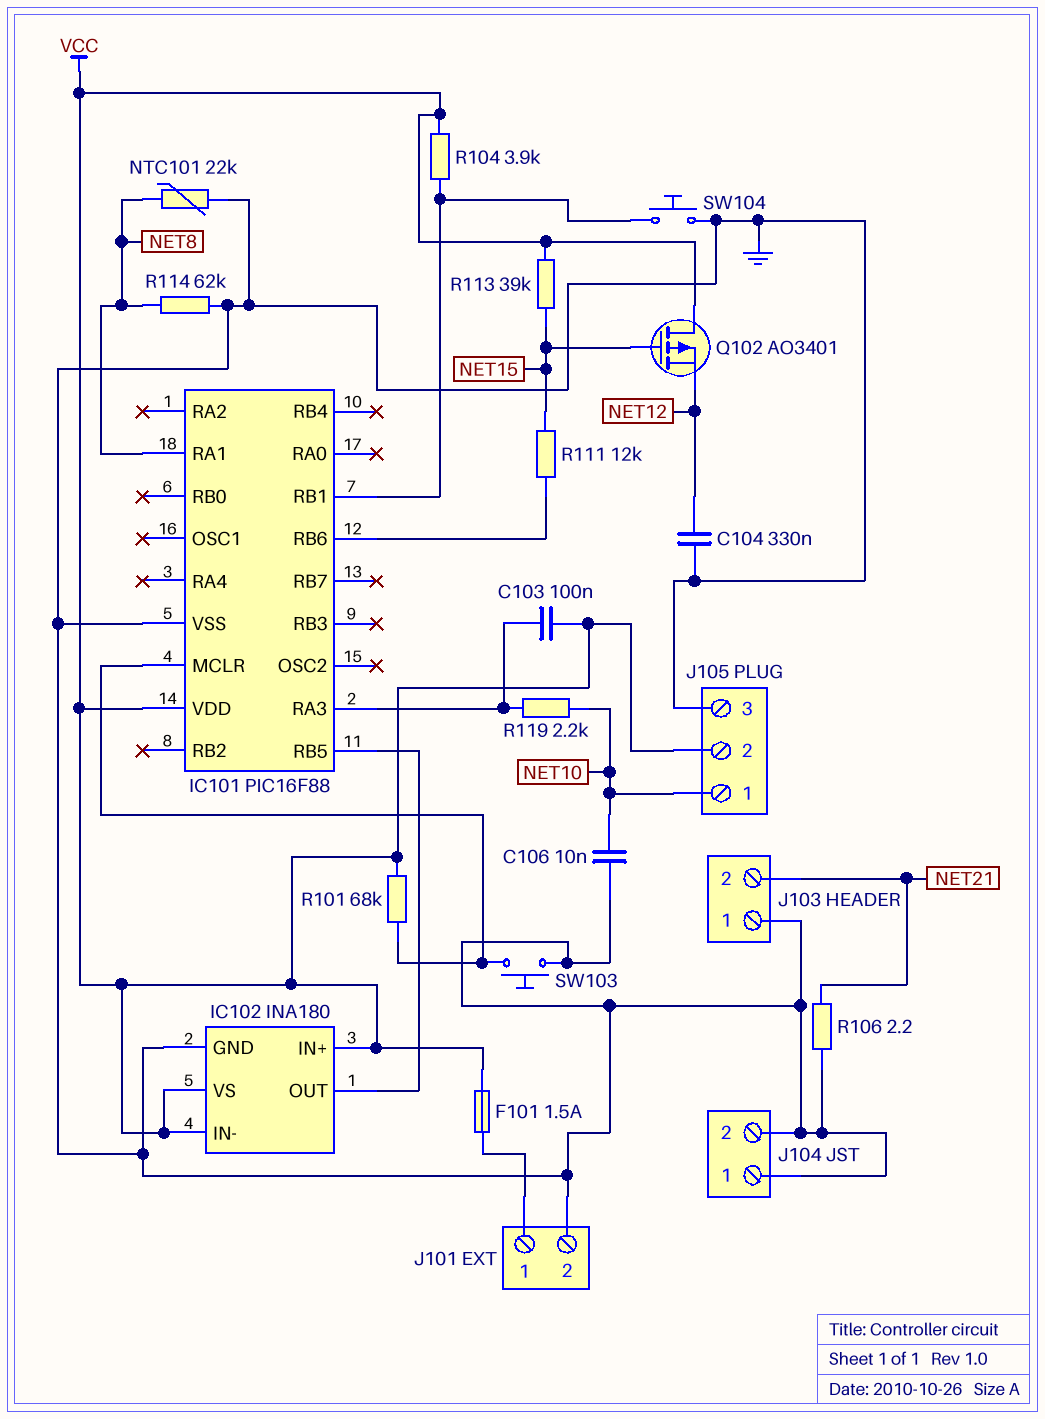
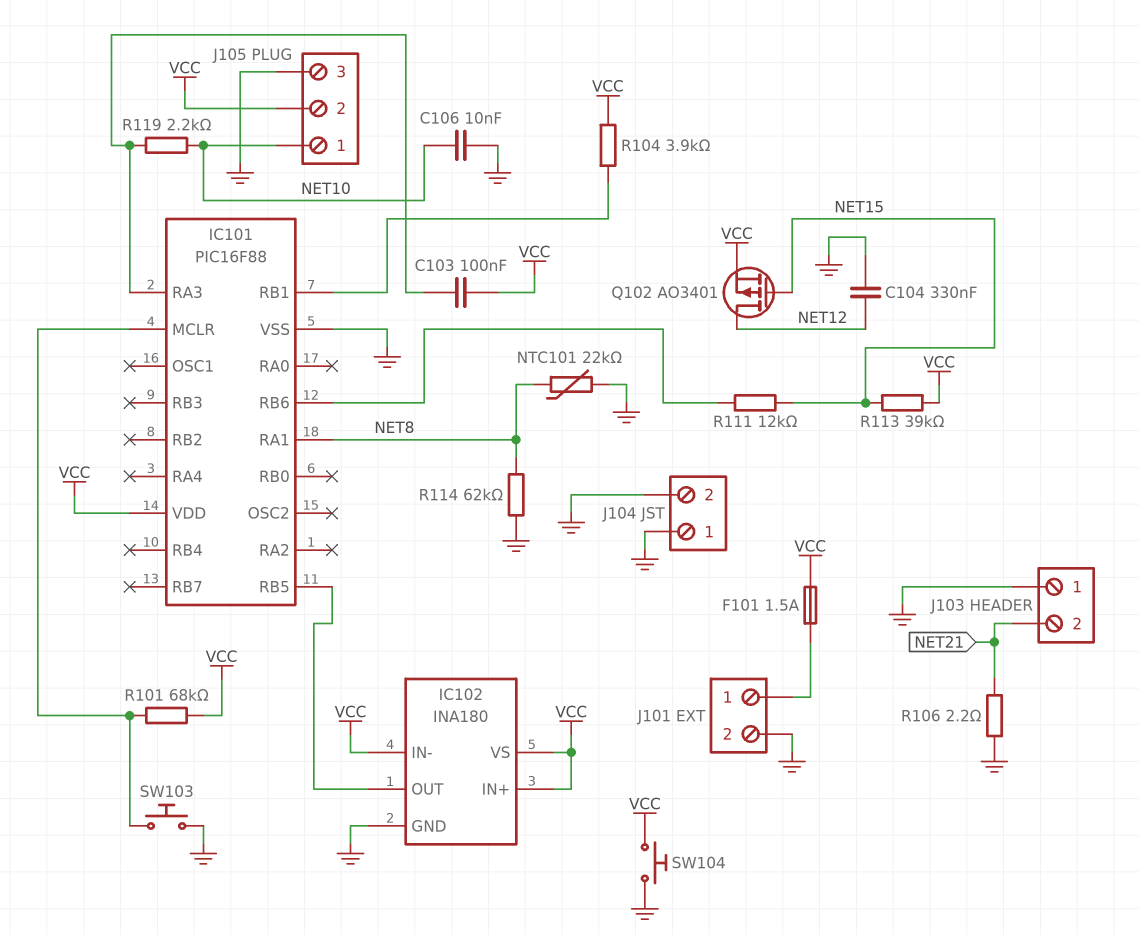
Q102: PMOS AO3401 (G NET15, D VCC, S NET12) -> PMOS AO3401 (G NET15, D NET12, S VCC)
SW104: button (GND, IC101/RB1) -> button (GND, VCC)

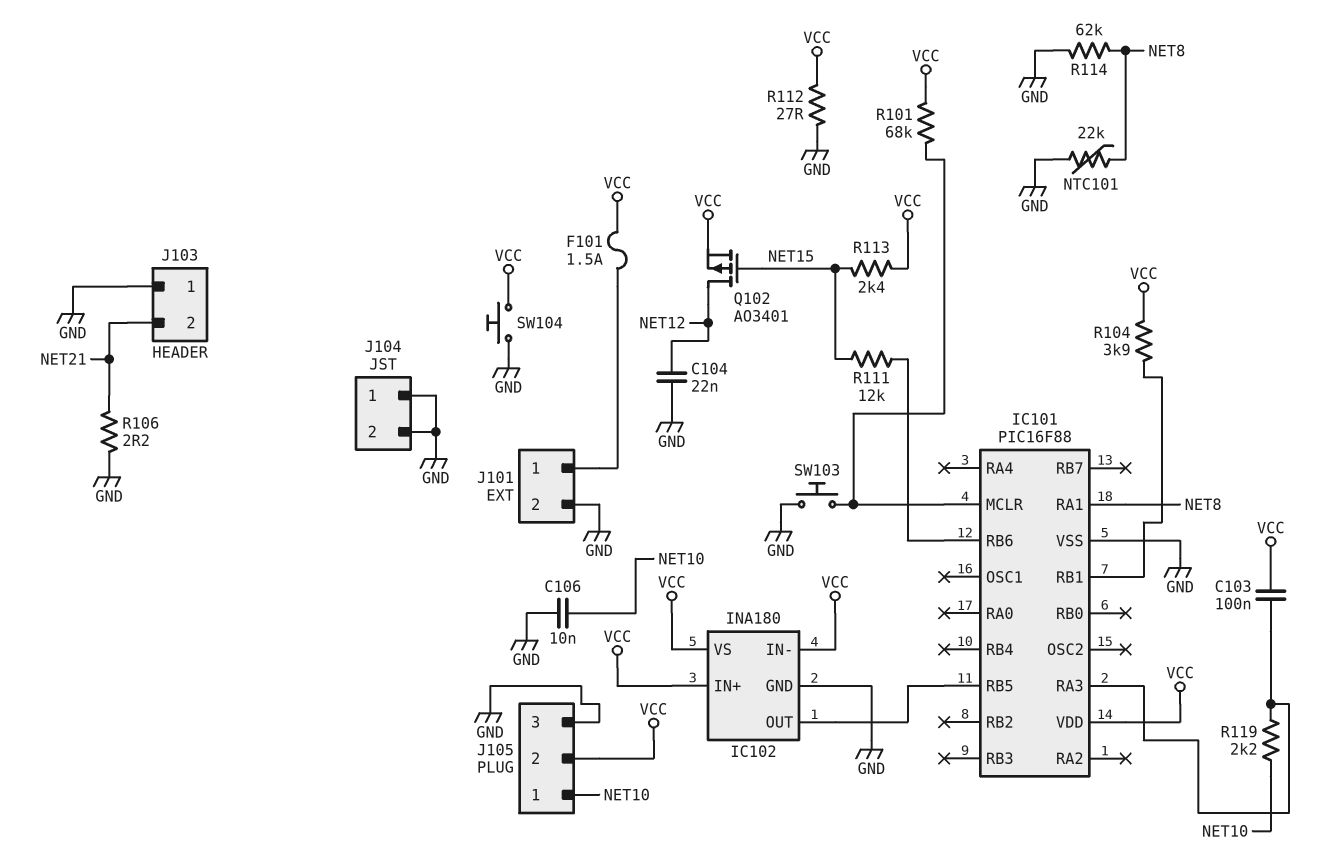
C104: 330nF (GND, NET12) -> 22nF (GND, NET12)
R112: none -> 27 (GND, VCC)
R113: 39k (NET15, VCC) -> 2.4k (NET15, VCC)

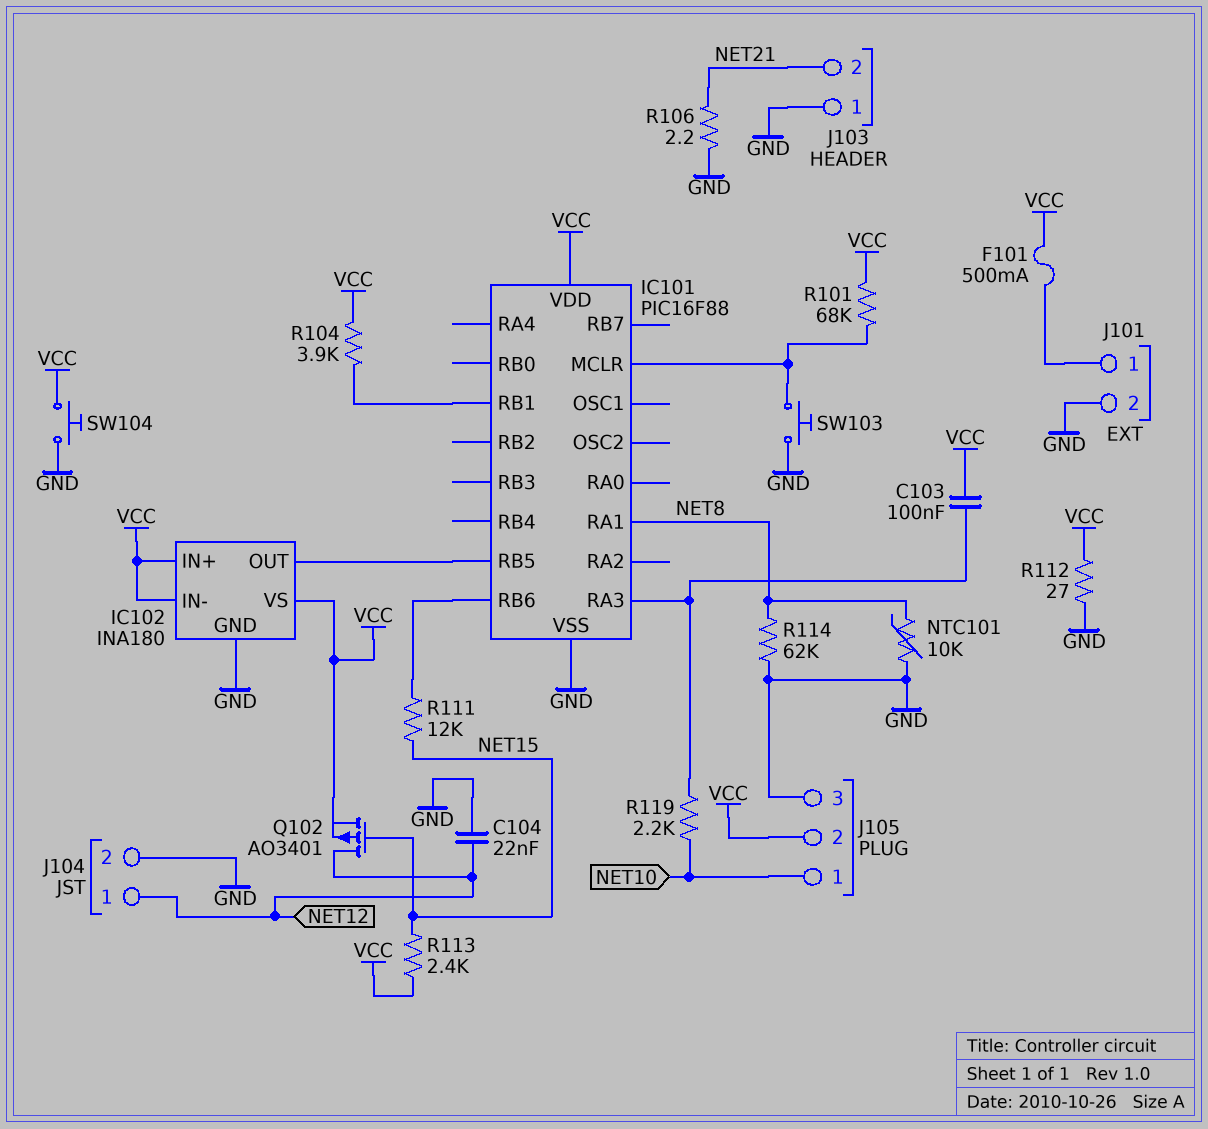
C106: 10nF (GND, NET10) -> none
F101: 1.5A (J101/1, VCC) -> 500mA (J101/1, VCC)
J104 pin 1: GND -> NET12
NTC101: 22k (GND, NET8) -> 10k (GND, NET8)

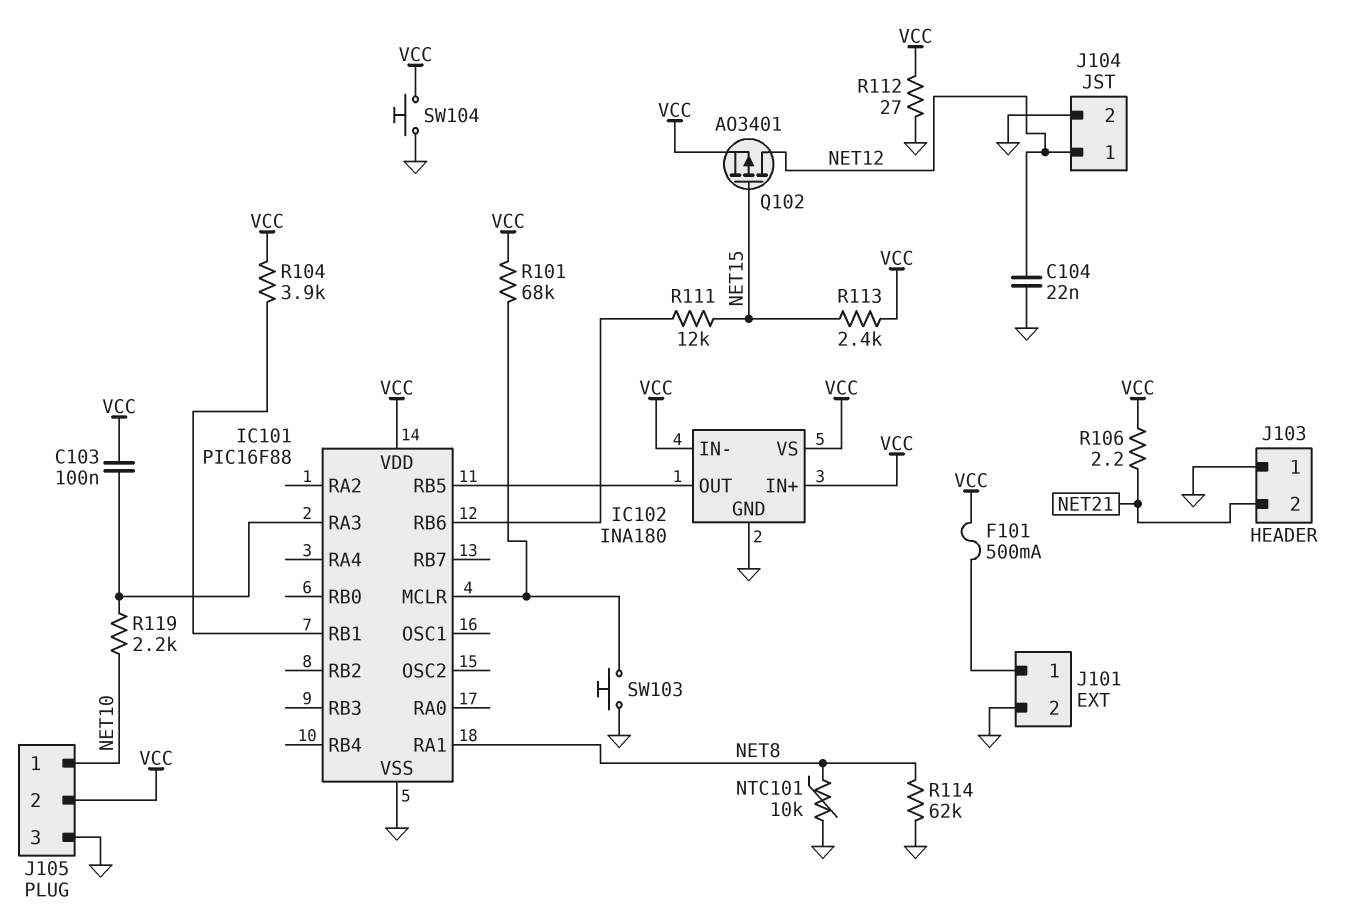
R106: 2.2 (GND, NET21) -> 2.2 (NET21, VCC)

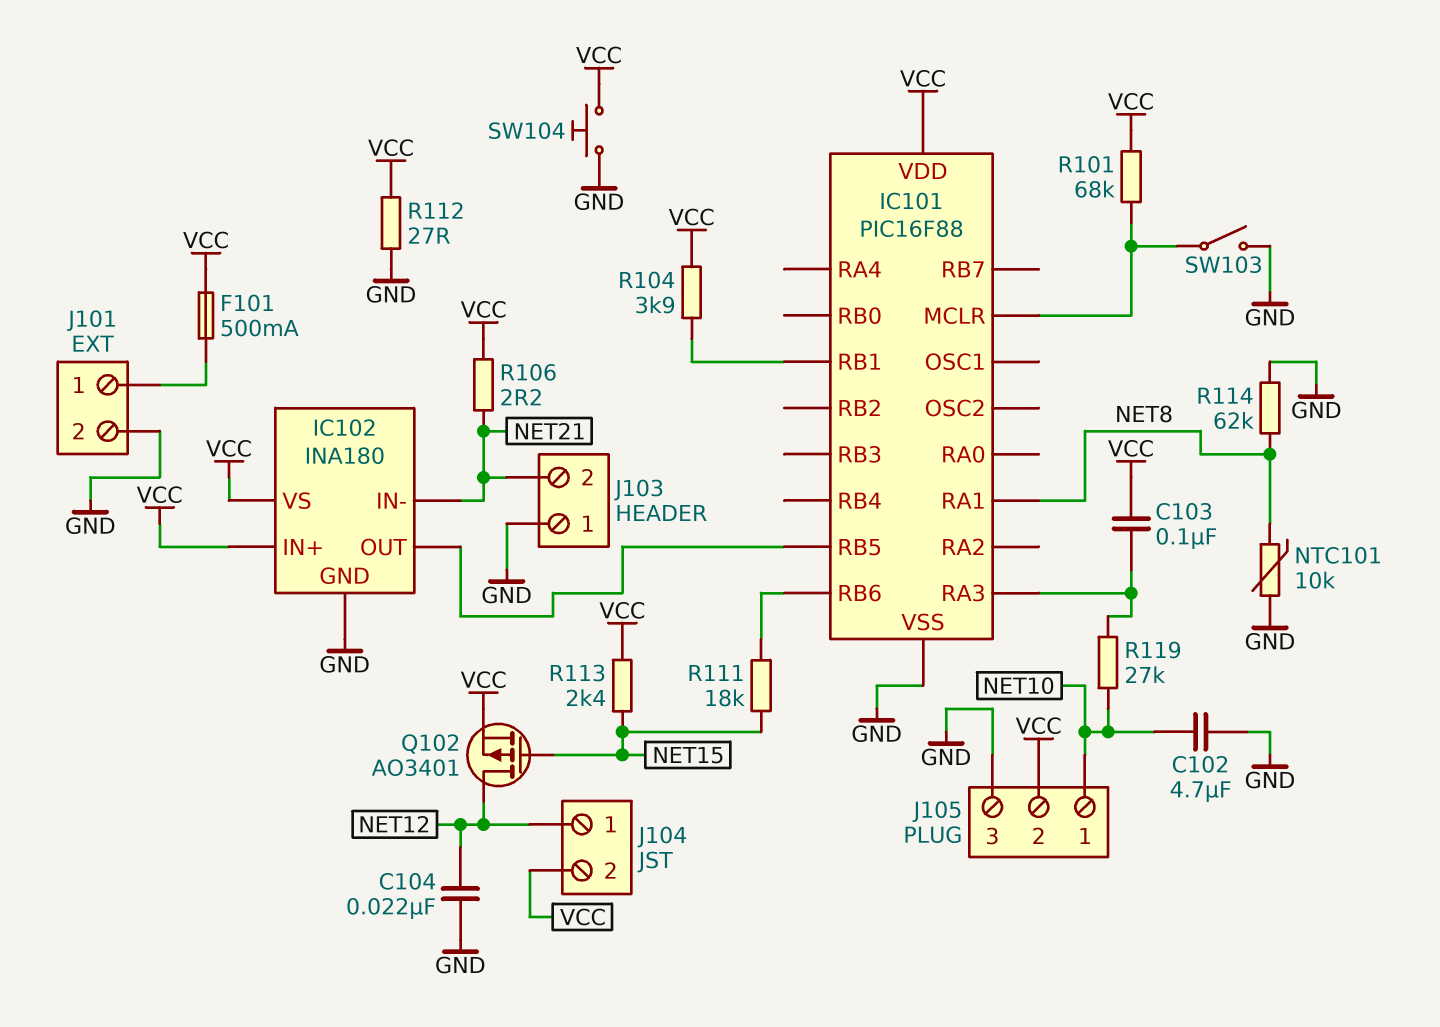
C102: none -> 4.7uF (GND, NET10)
IC102 pin IN-: VCC -> NET21
J104 pin 2: GND -> VCC
R111: 12k (IC101/RB6, NET15) -> 18k (IC101/RB6, NET15)
R119: 2.2k (IC101/RA3, NET10) -> 27k (IC101/RA3, NET10)
SW103: button (GND, IC101/MCLR) -> switch (GND, IC101/MCLR)

